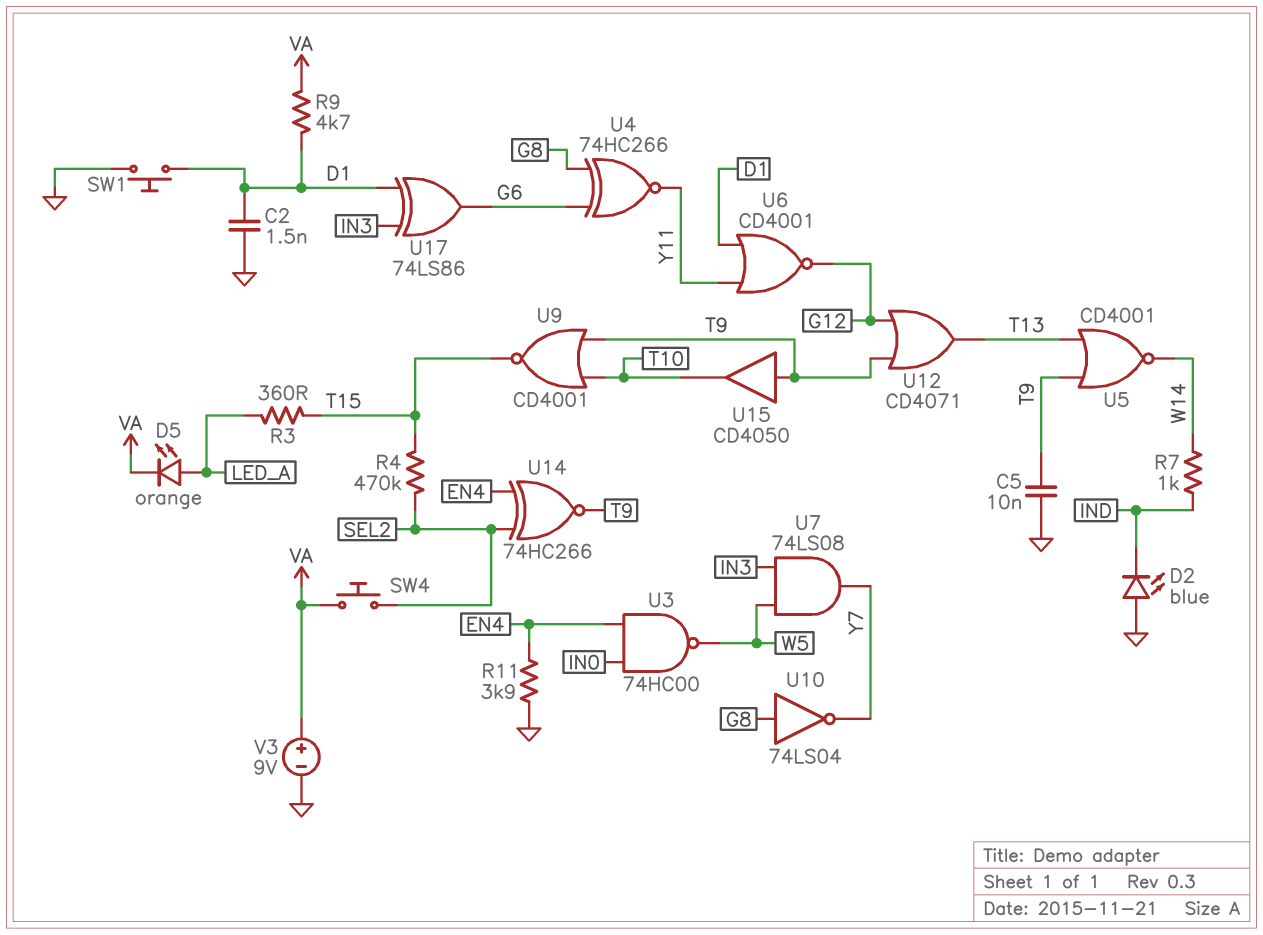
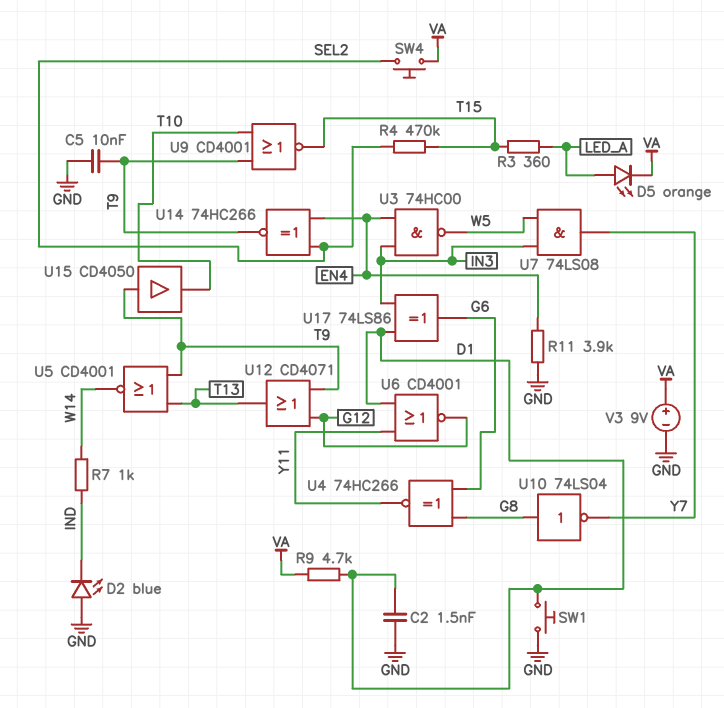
U3: NAND 74HC00 (in EN4, in IN0, out W5) -> NAND 74HC00 (in EN4, in IN3, out W5)

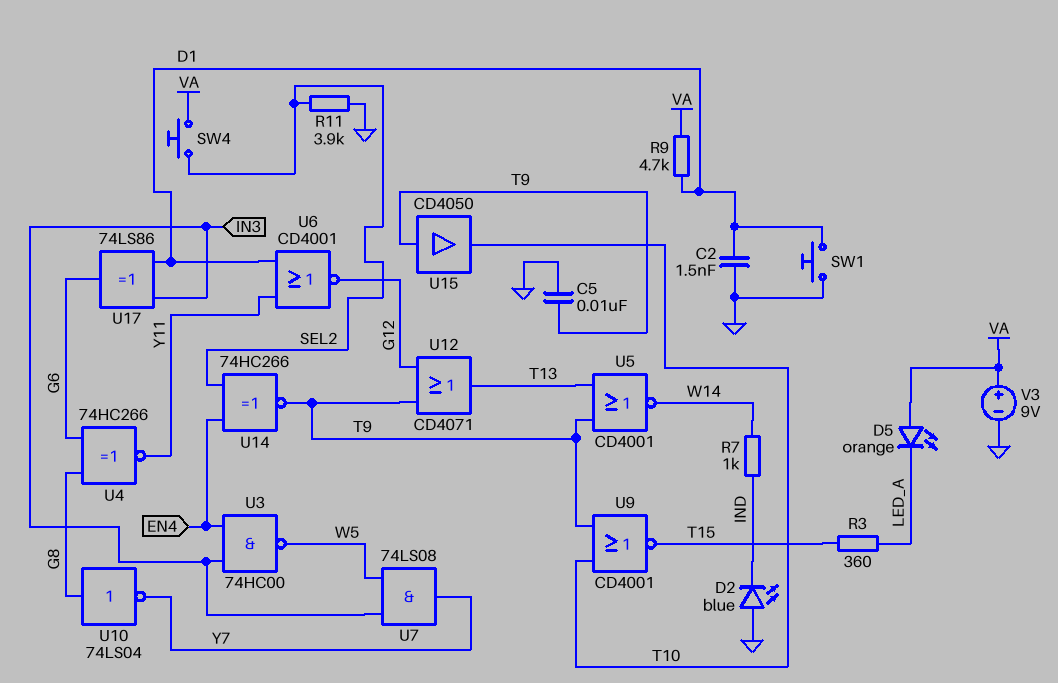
D5: LED orange (A LED_A, K VA) -> LED orange (A VA, K LED_A)
R4: 470k (SEL2, T15) -> none
R11: 3.9k (EN4, GND) -> 3.9k (GND, SEL2)

